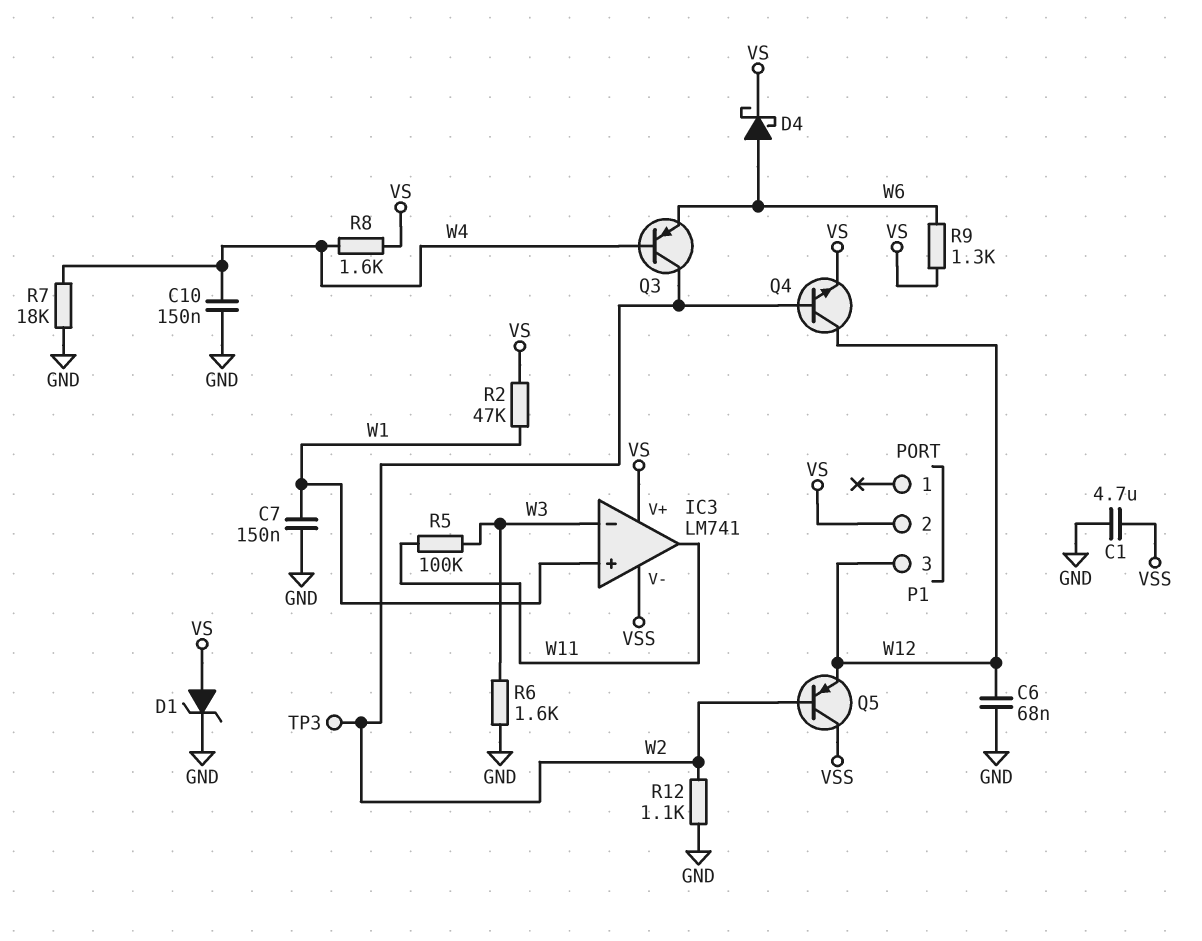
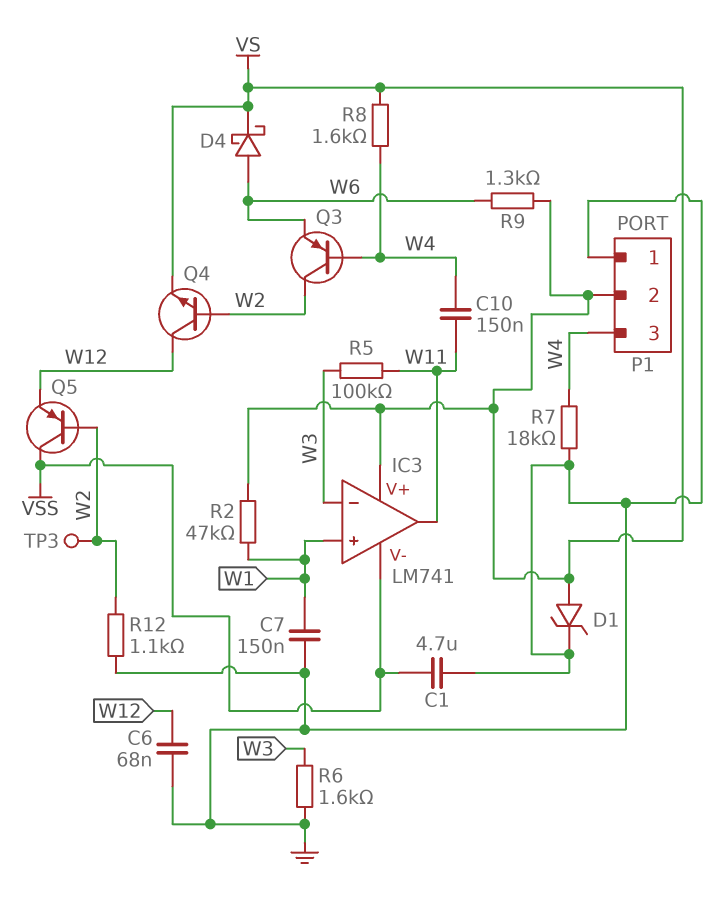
C10: 150nF (GND, W4) -> 150nF (W4, W11)
P1 pin 1: none -> GND
P1 pin 3: W12 -> W4

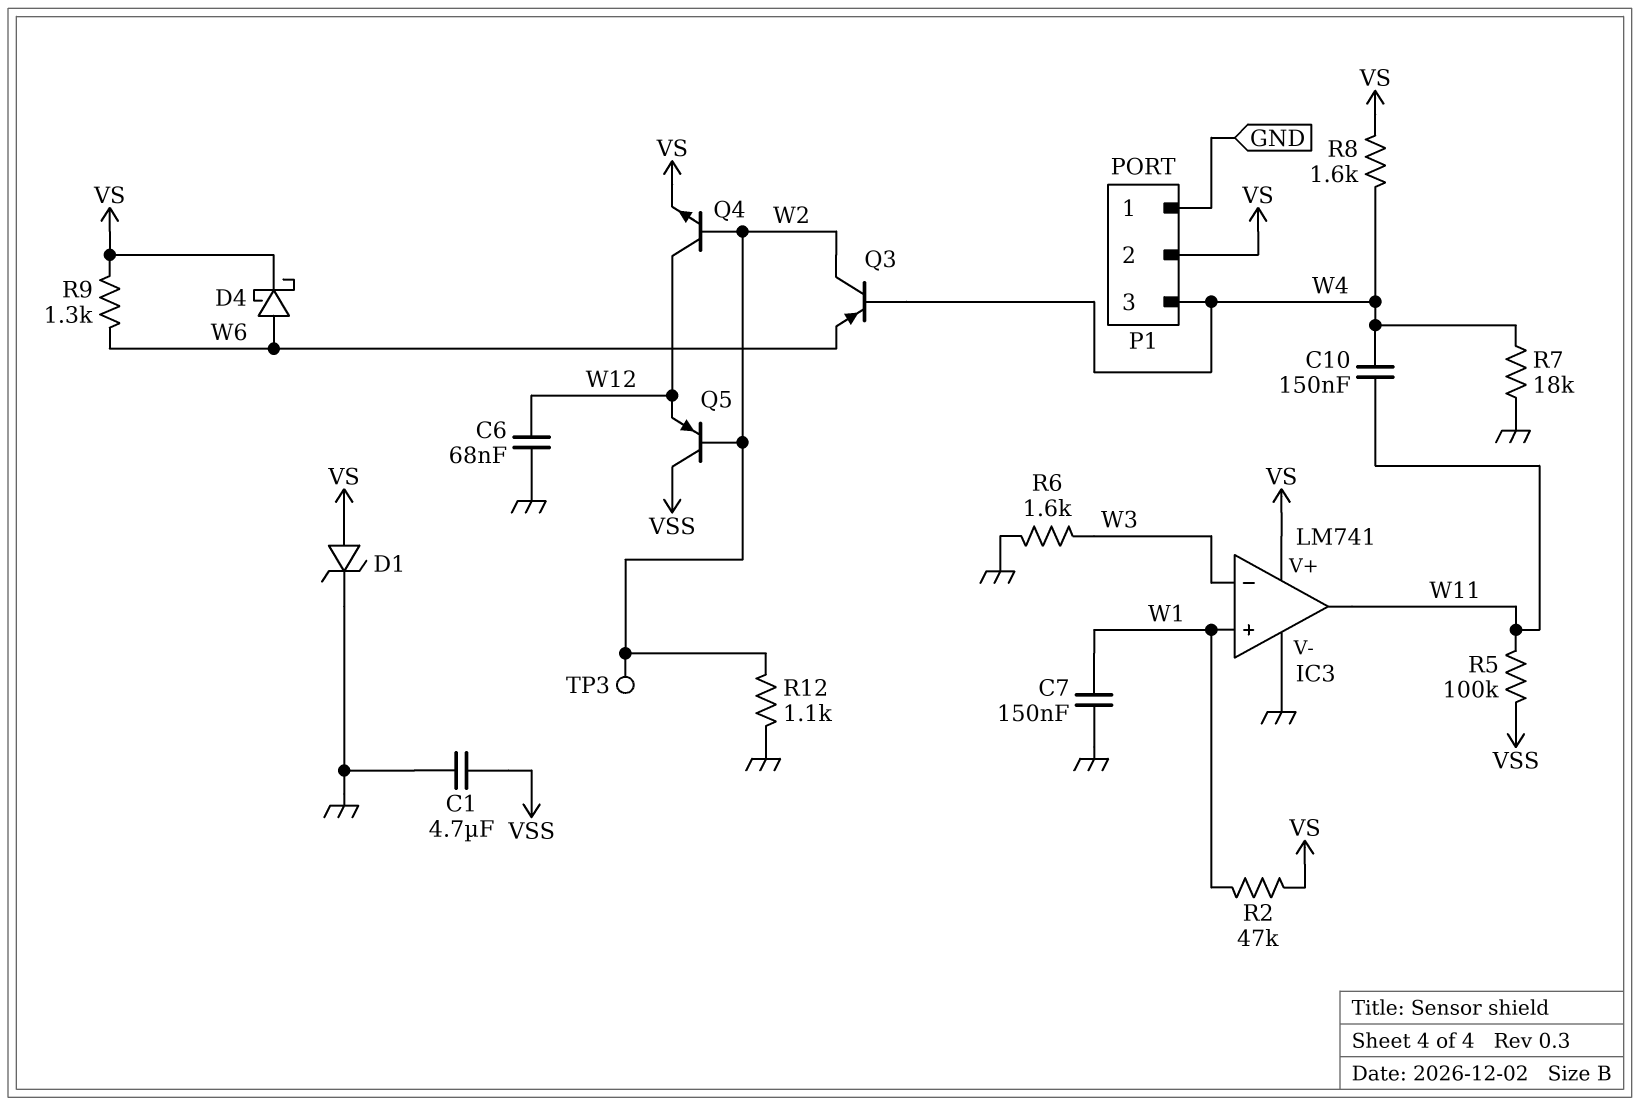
IC3 pin V-: VSS -> GND
R5: 100k (W3, W11) -> 100k (VSS, W11)

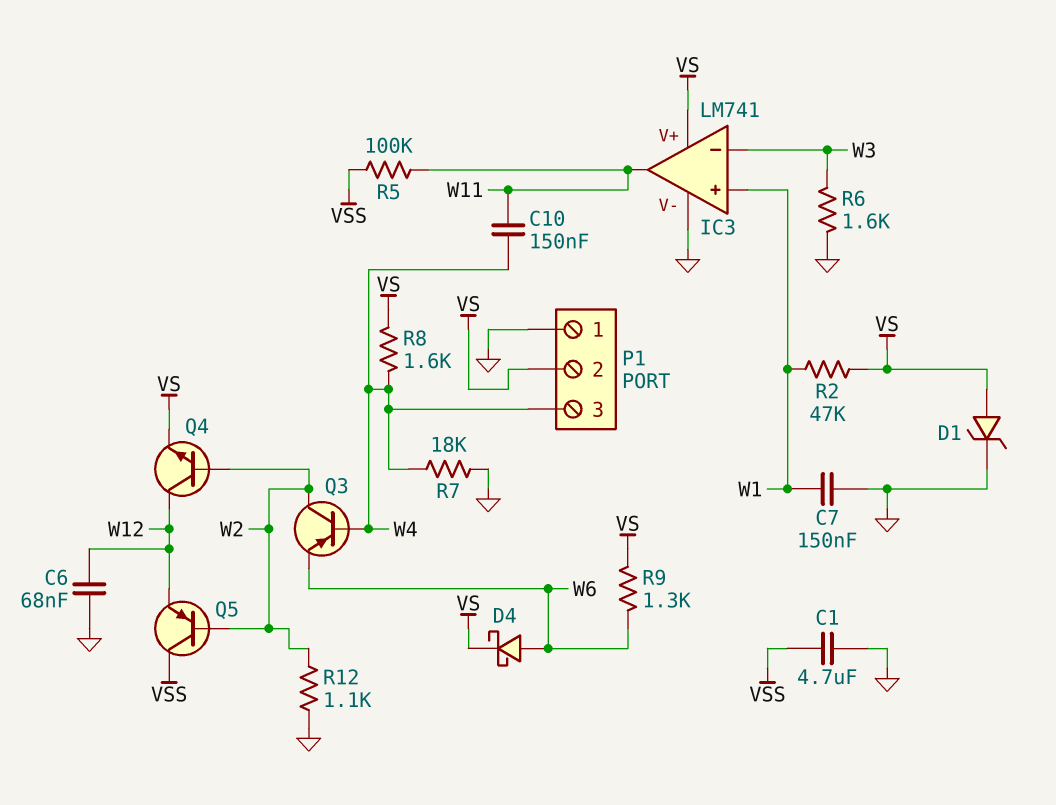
TP3: test point (W2) -> none

